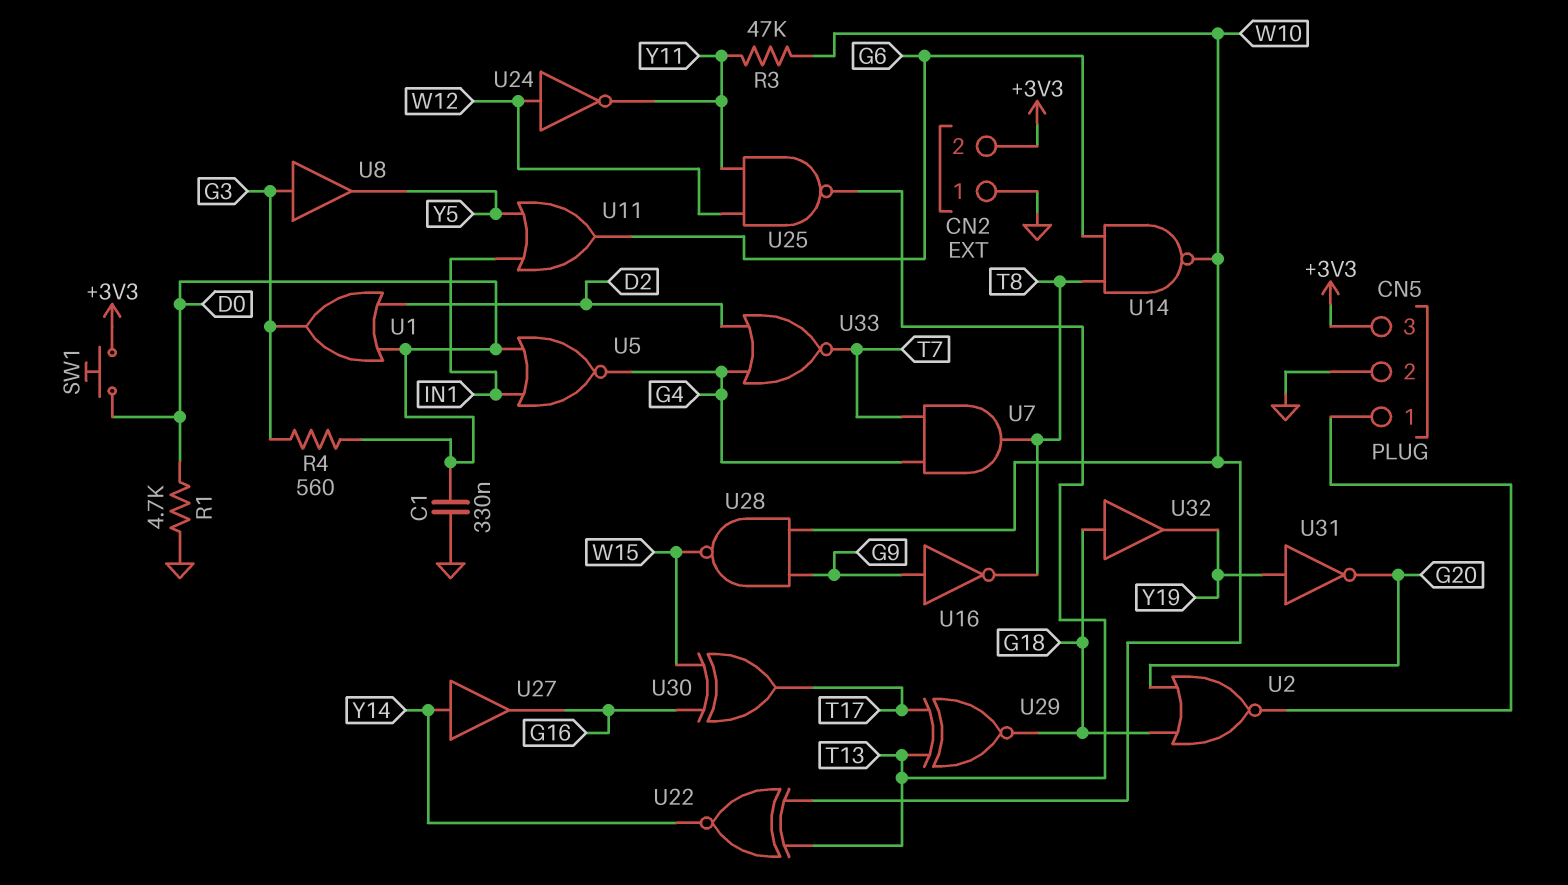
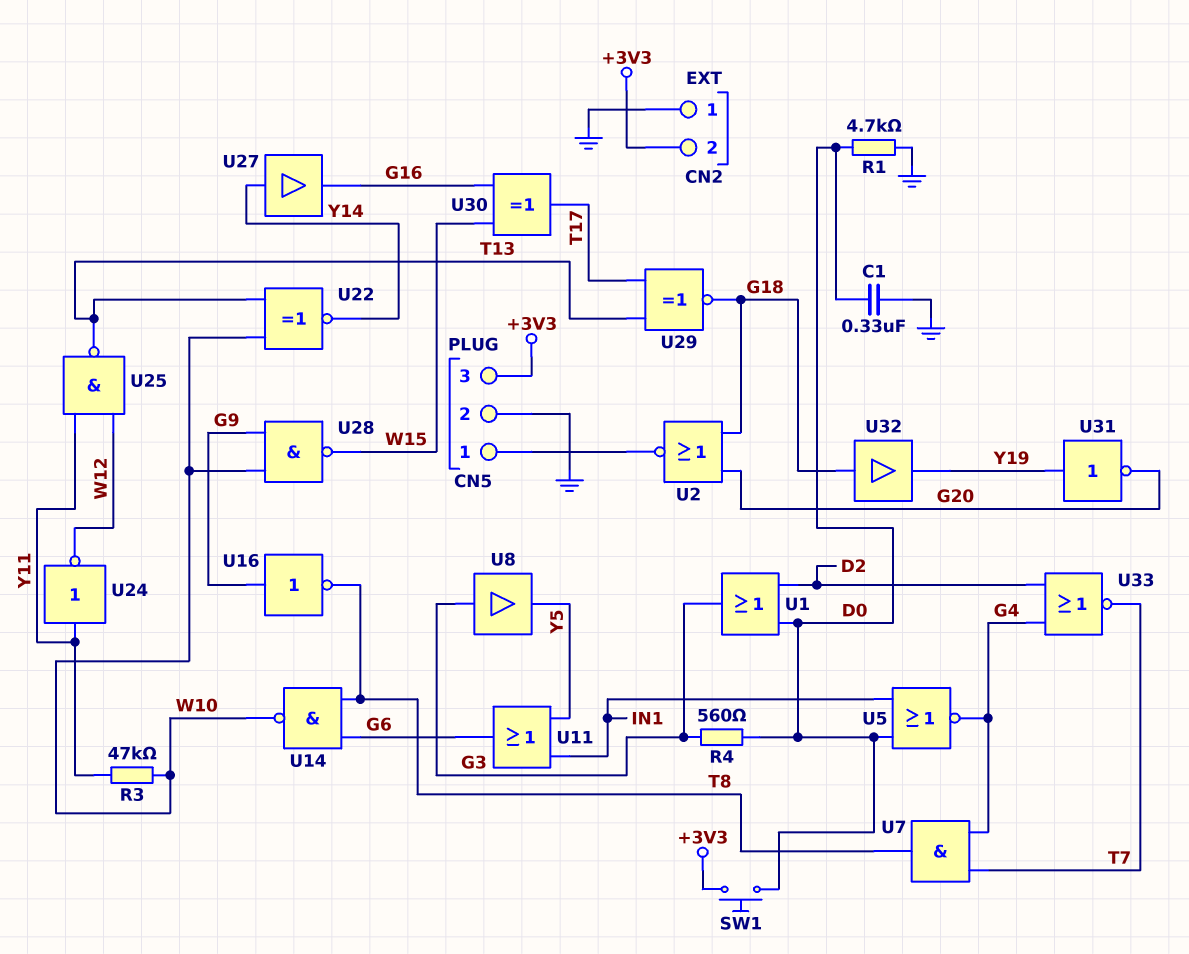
U24: NOT (in W12, out Y11) -> NOT (in Y11, out W12)

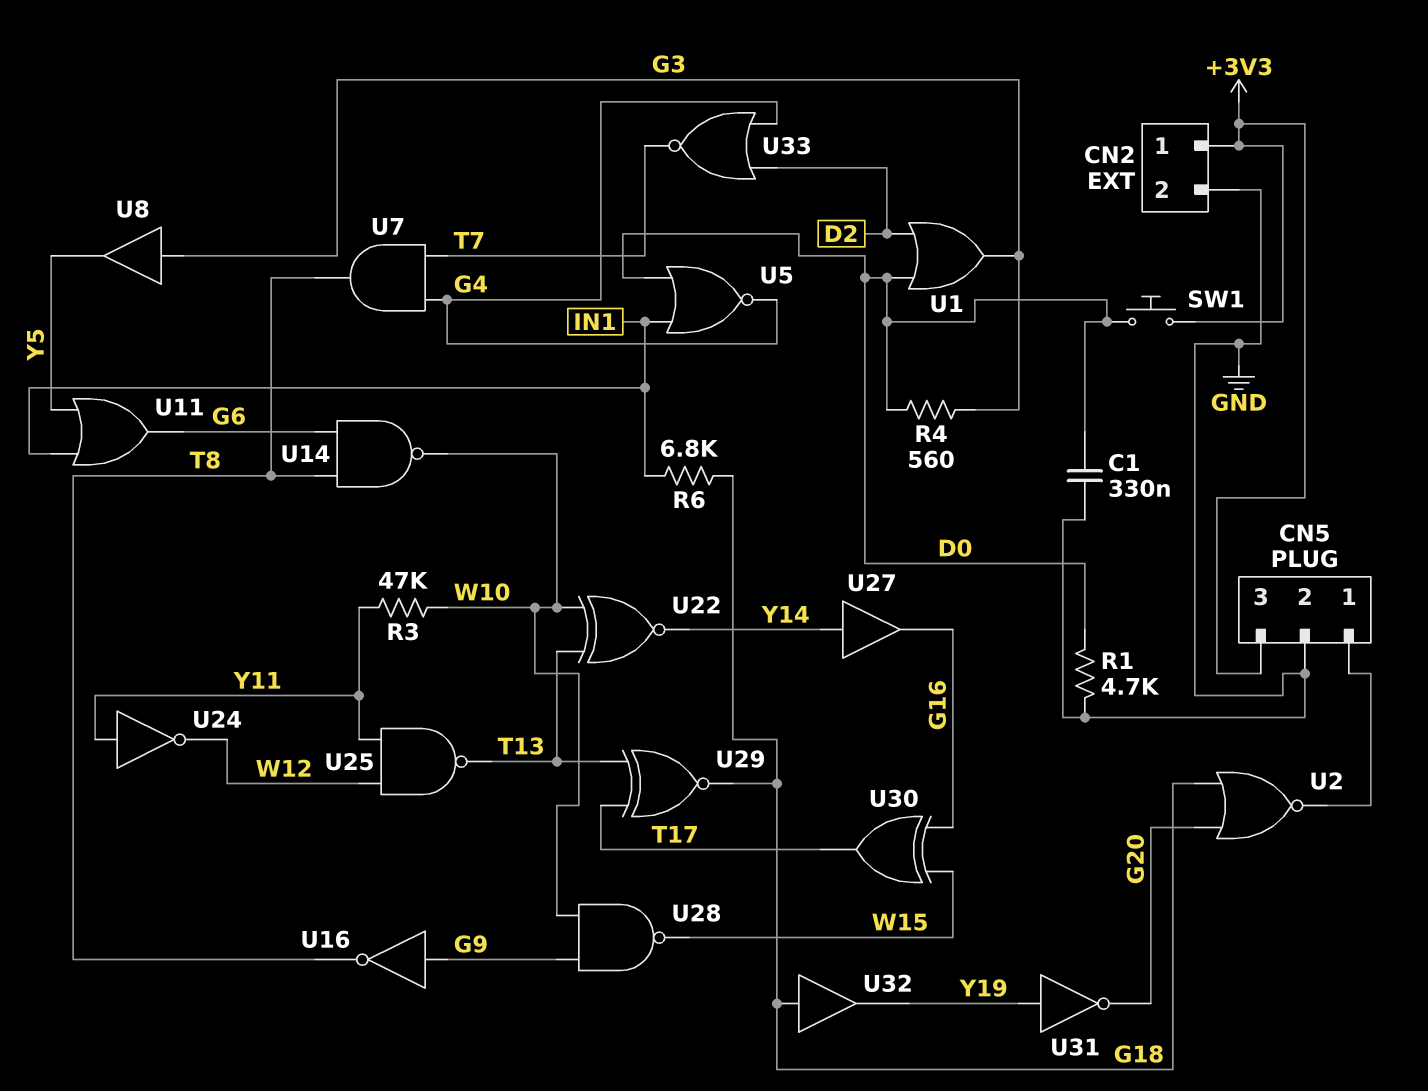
CN2 pin 1: GND -> +3V3
CN2 pin 2: +3V3 -> GND
R6: none -> 6.8k (G18, IN1)

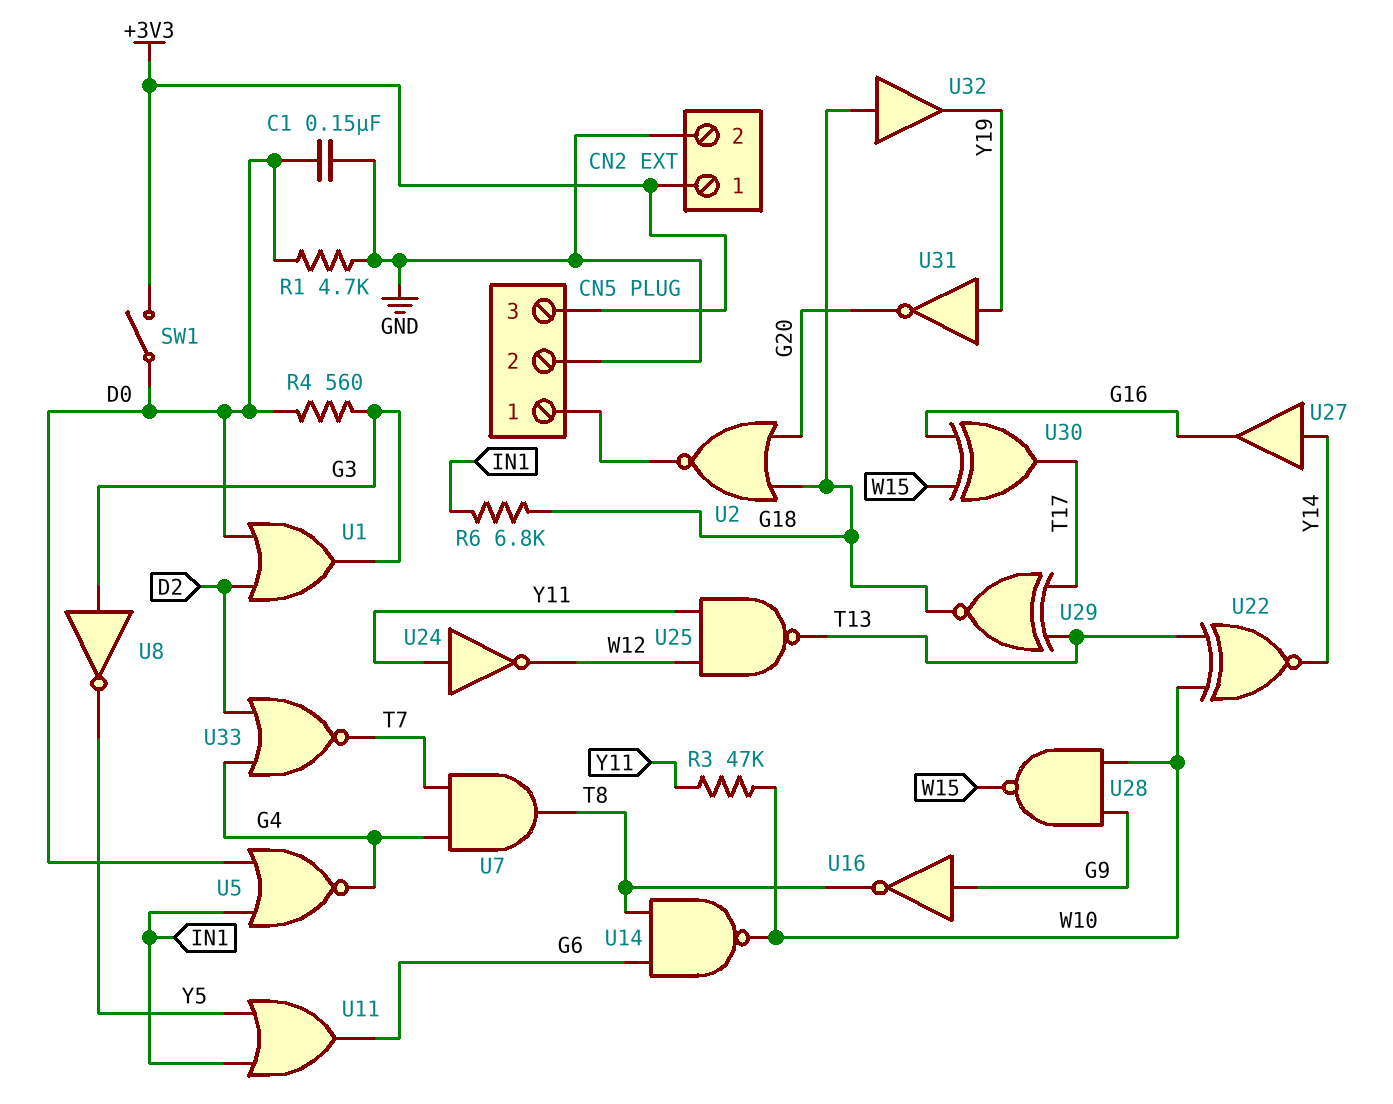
C1: 330nF (D0, GND) -> 150nF (D0, GND)
SW1: button (+3V3, D0) -> switch (+3V3, D0)
U8: buffer (in G3, out Y5) -> NOT (in G3, out Y5)

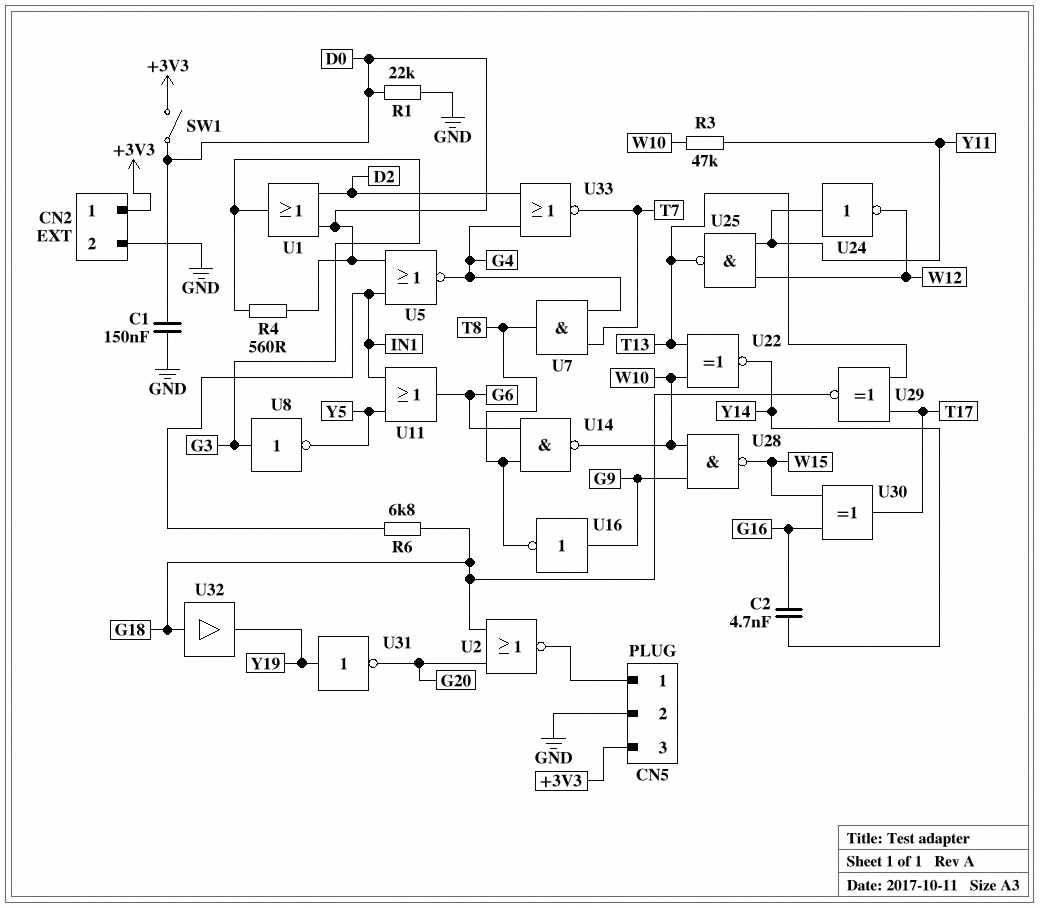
C2: none -> 4.7nF (G16, Y14)
R1: 4.7k (D0, GND) -> 22k (D0, GND)
U27: buffer (in Y14, out G16) -> none

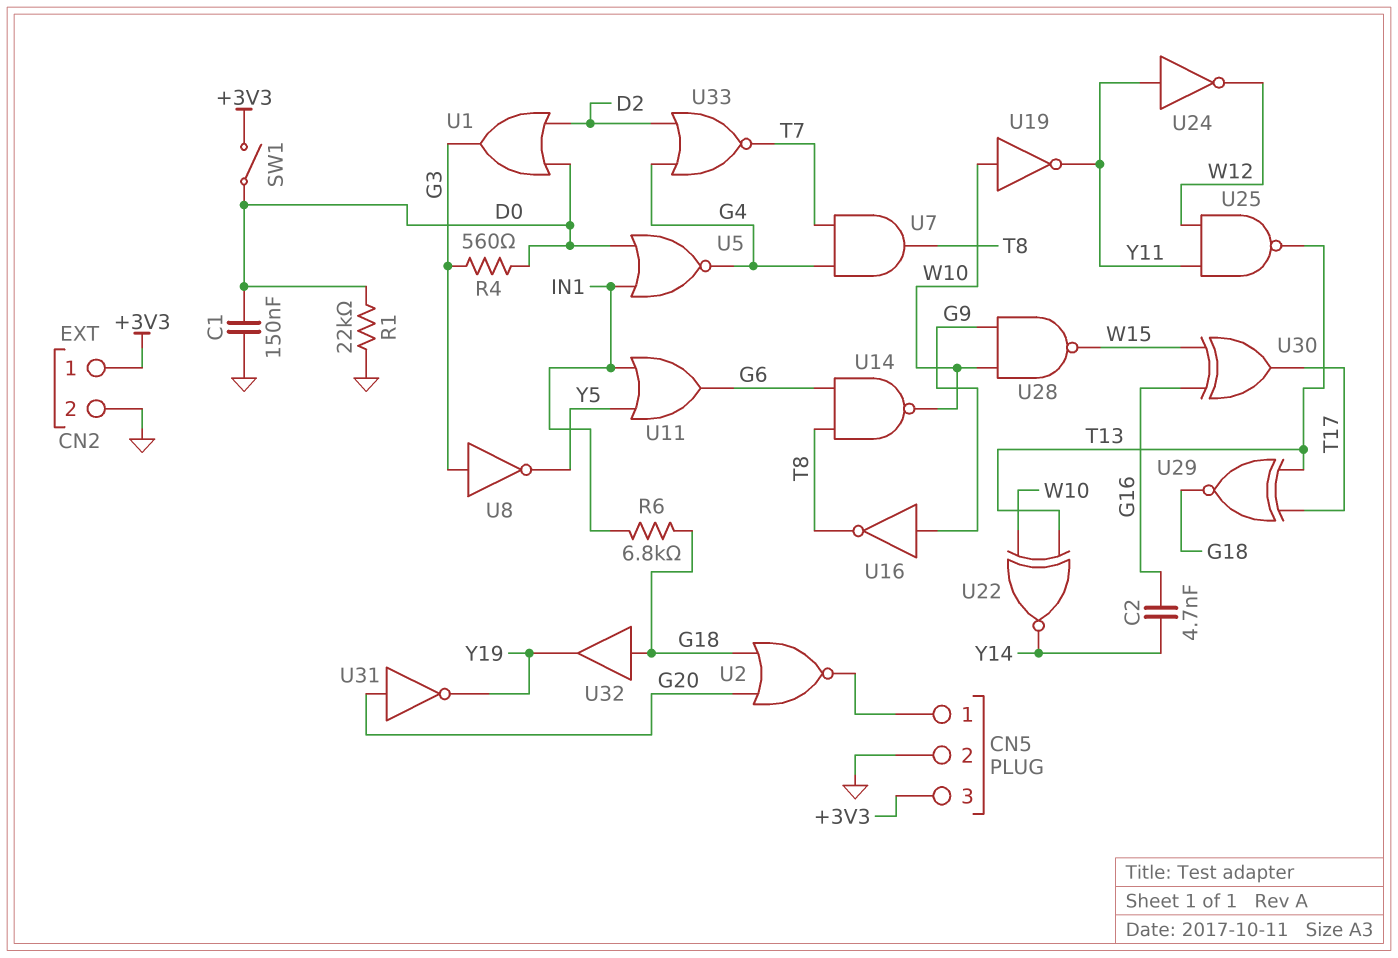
R3: 47k (W10, Y11) -> none
U19: none -> NOT (in W10, out Y11)
U31: NOT (in Y19, out G20) -> NOT (in G20, out Y19)

